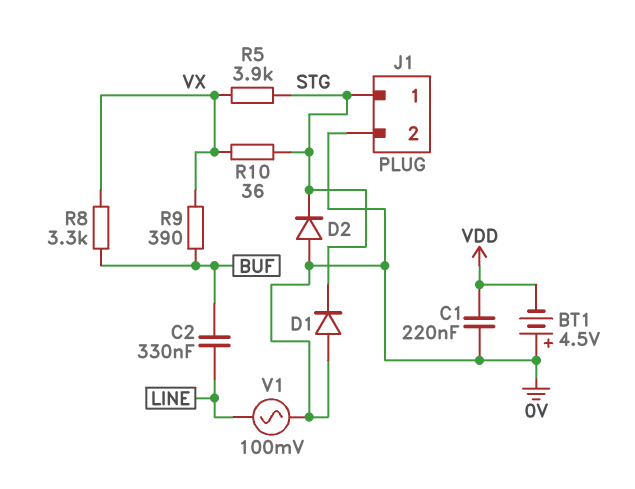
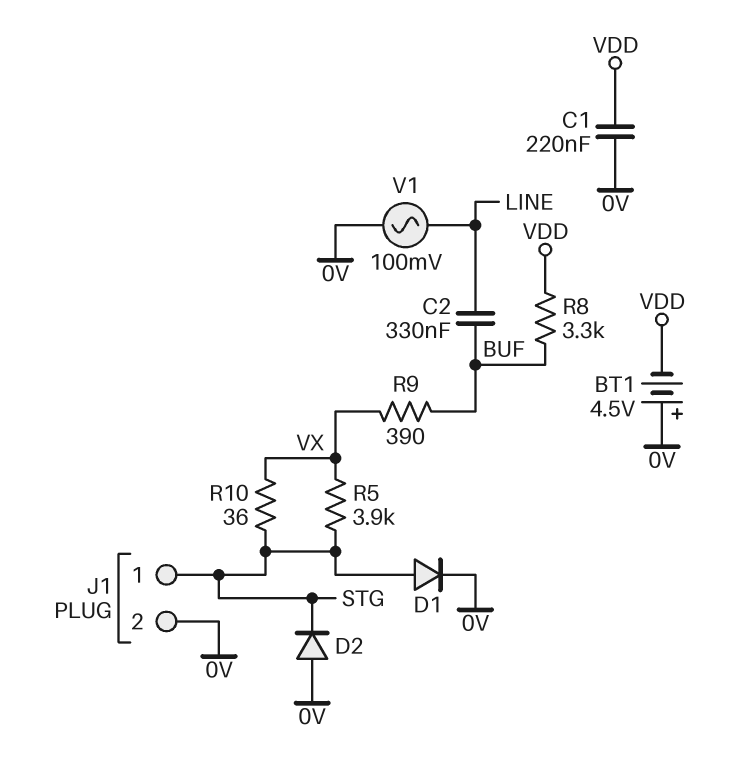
D1: diode (A 0V, K STG) -> diode (A STG, K 0V)
R8: 3.3k (BUF, VX) -> 3.3k (BUF, VDD)

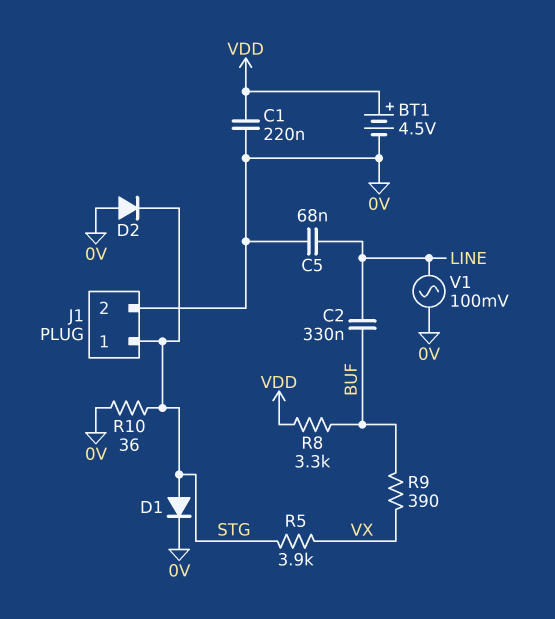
BT1: 4.5V (plus 0V, minus VDD) -> 4.5V (plus VDD, minus 0V)
C5: none -> 68nF (0V, LINE)
R10: 36 (STG, VX) -> 36 (0V, STG)

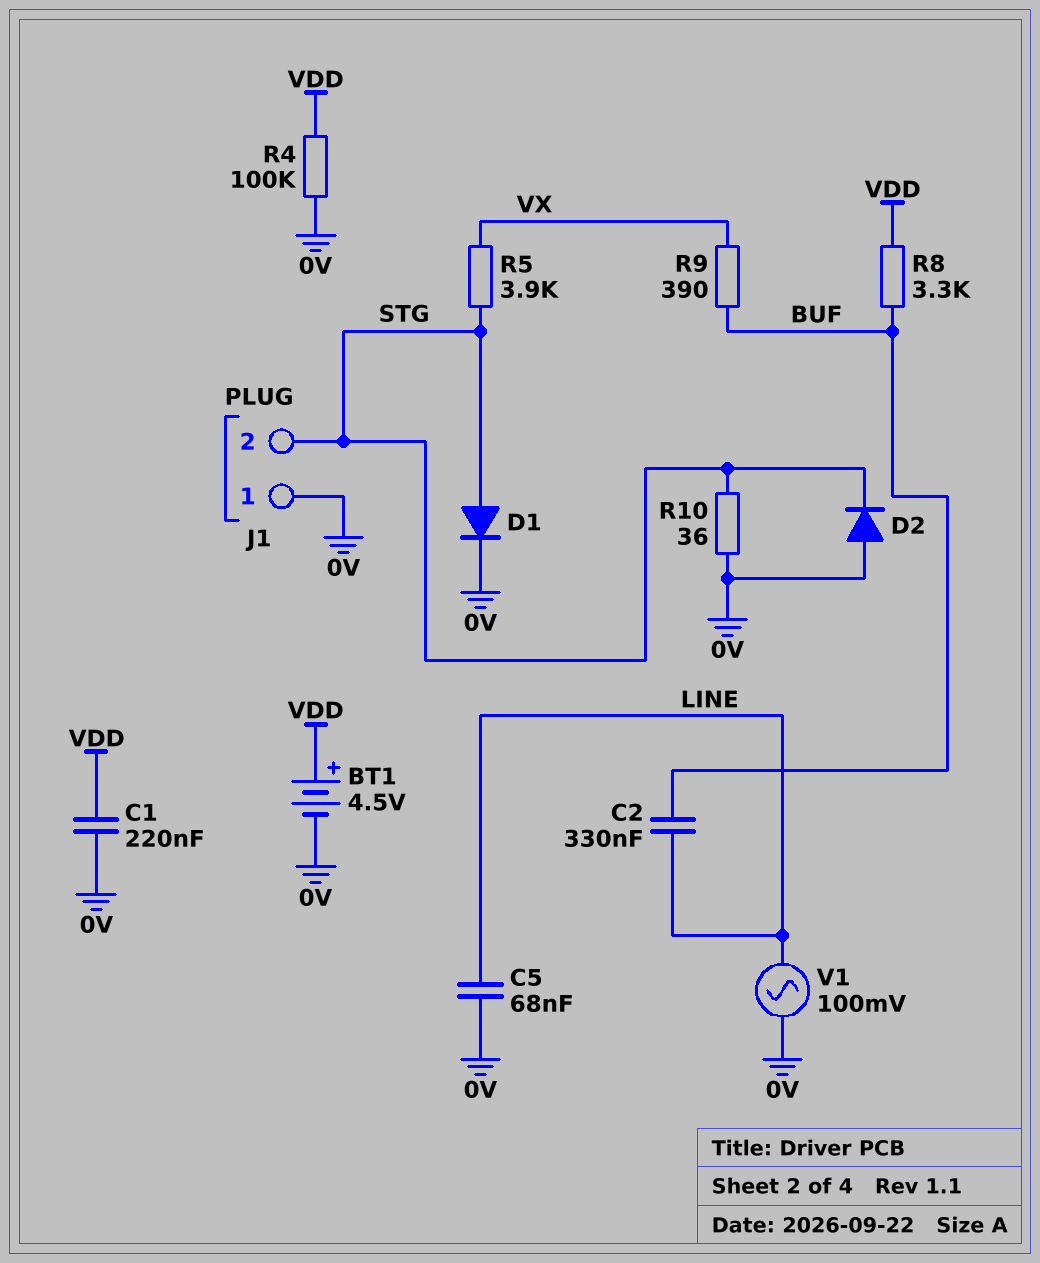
J1 pin 1: STG -> 0V
J1 pin 2: 0V -> STG
R4: none -> 100k (0V, VDD)

